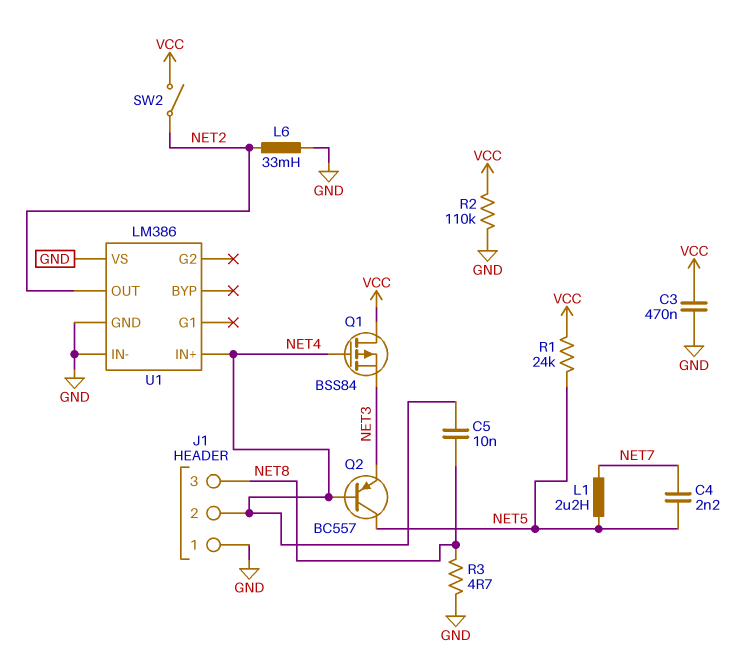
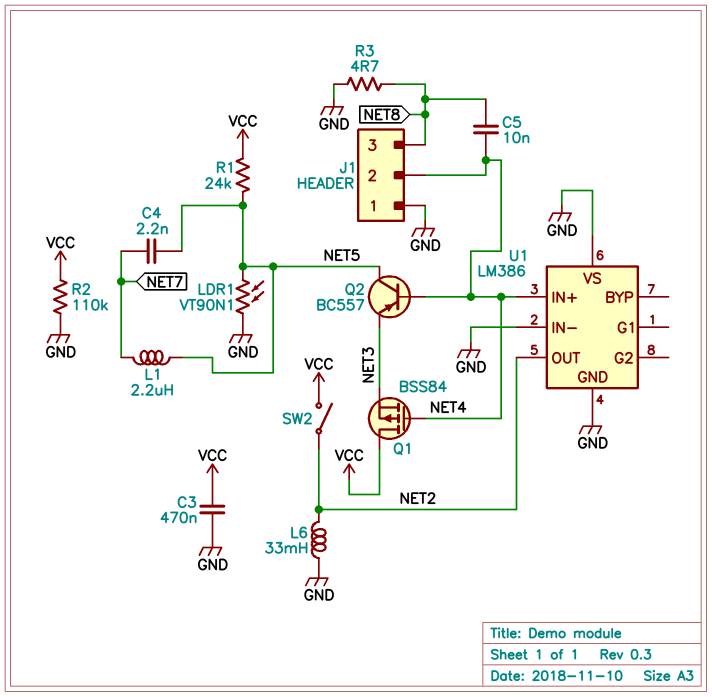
LDR1: none -> VT90N1 (GND, NET5)

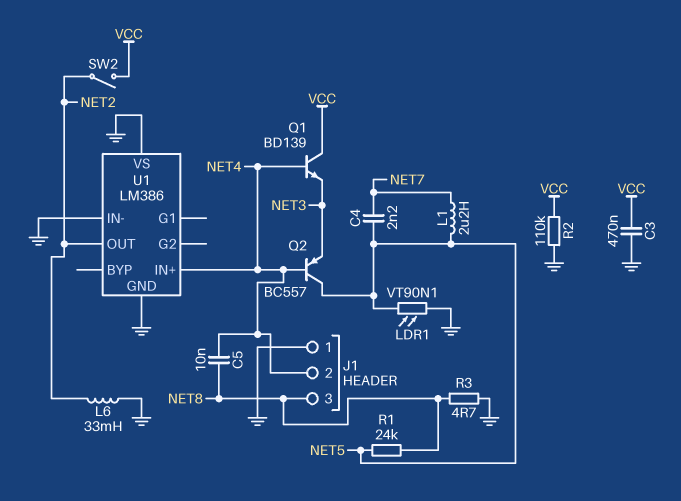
Q1: PMOS BSS84 (G NET4, D VCC, S NET3) -> NPN BD139 (B NET4, C VCC, E NET3)
R1: 24k (NET5, VCC) -> 24k (NET5, NET8)

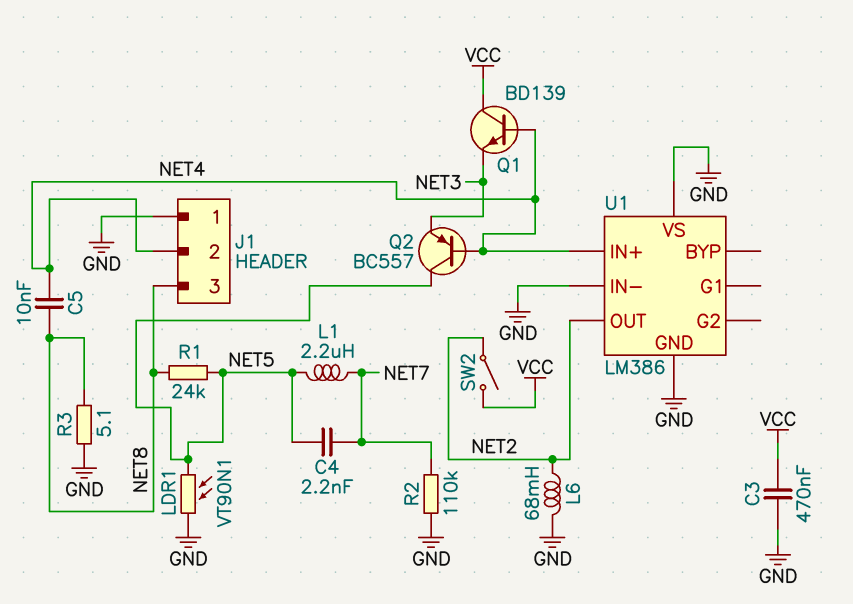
L6: 33mH (GND, NET2) -> 68mH (GND, NET2)
R2: 110k (GND, VCC) -> 110k (GND, NET7)
R3: 4.7 (GND, NET8) -> 5.1 (GND, NET8)

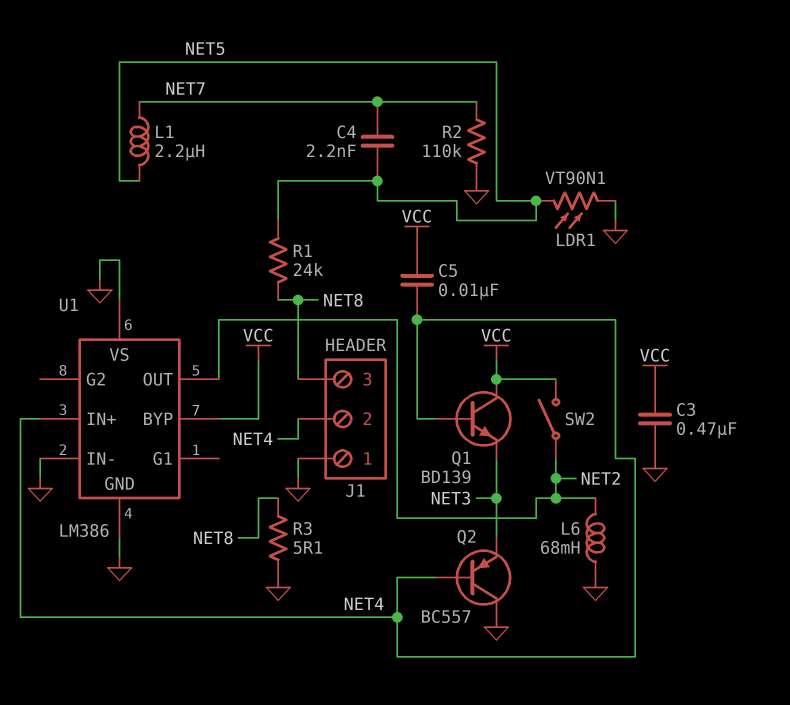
C5: 10nF (NET4, NET8) -> 10nF (NET4, VCC)
Q2: PNP BC557 (B NET4, C NET5, E NET3) -> PNP BC557 (B NET4, C GND, E NET3)
U1 pin BYP: none -> VCC

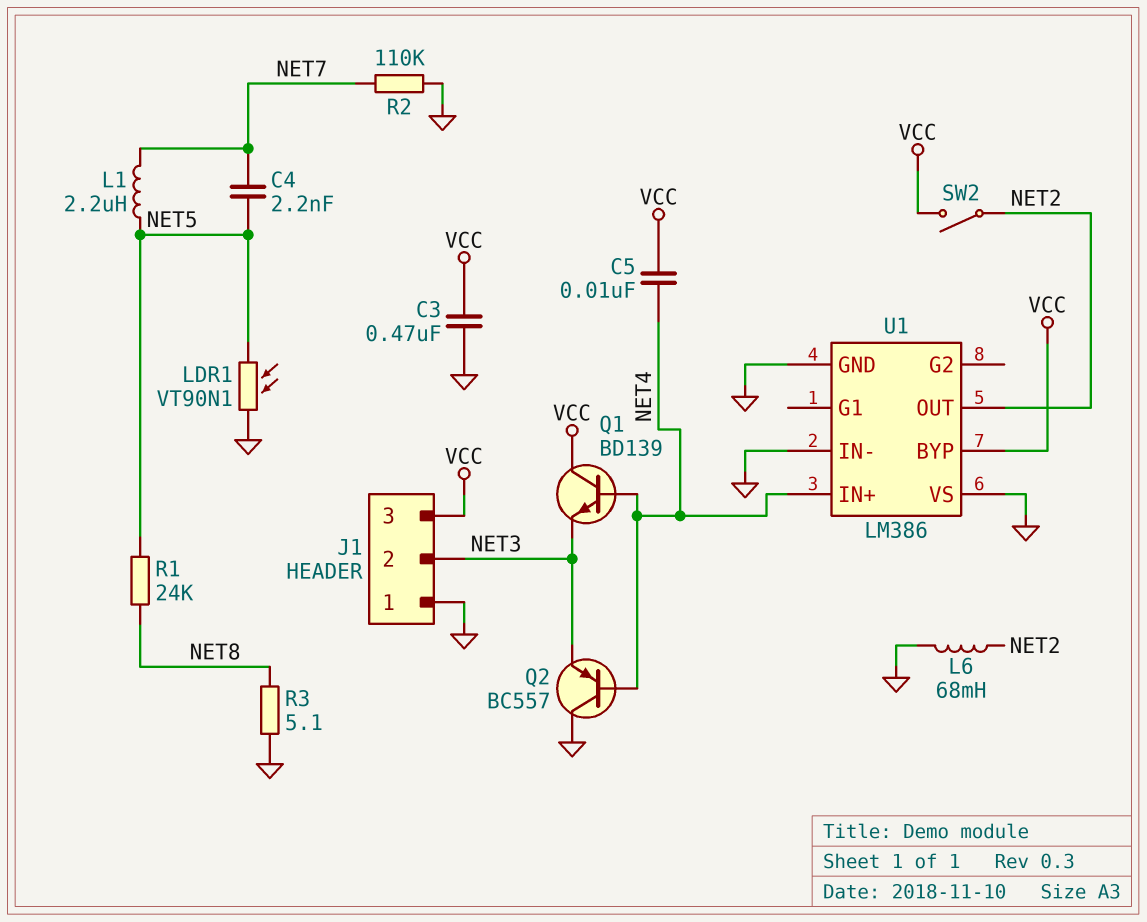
J1 pin 2: NET4 -> NET3
J1 pin 3: NET8 -> VCC

